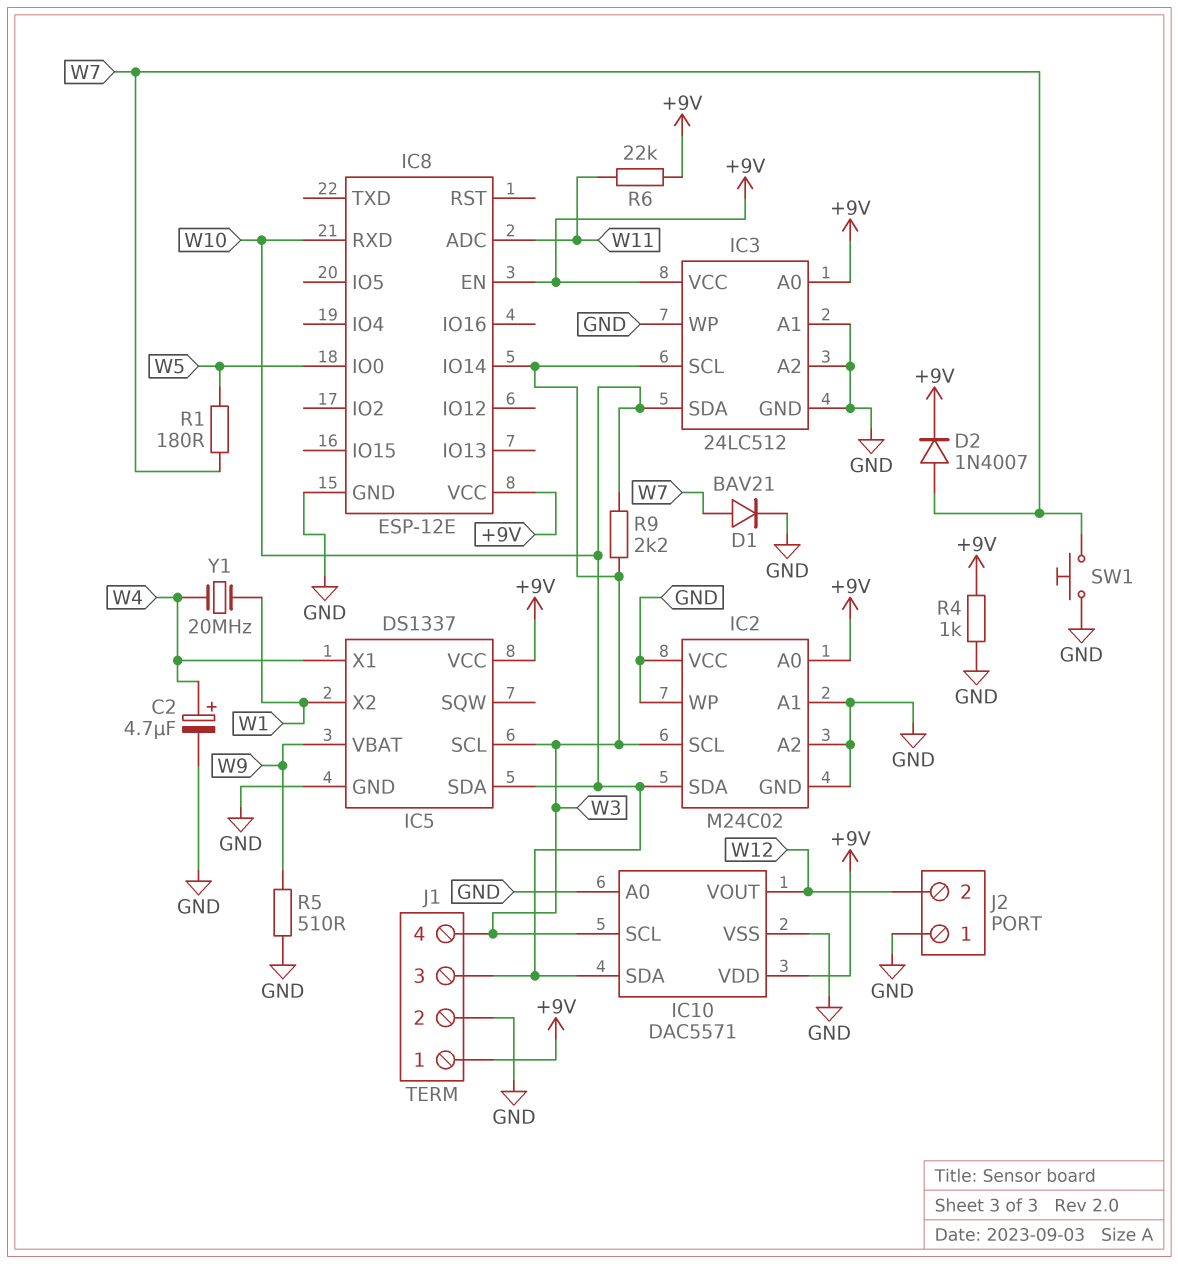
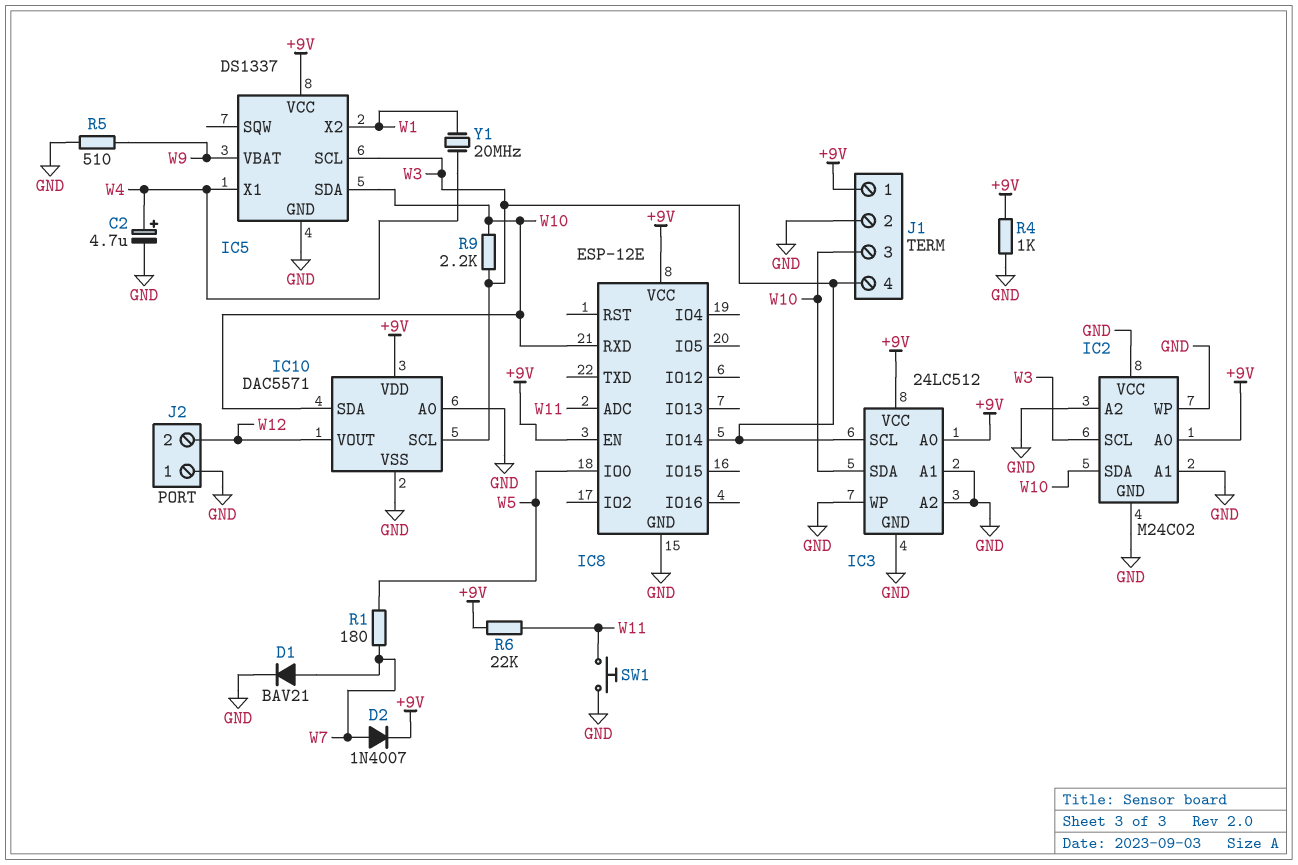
SW1: button (GND, W7) -> button (GND, W11)

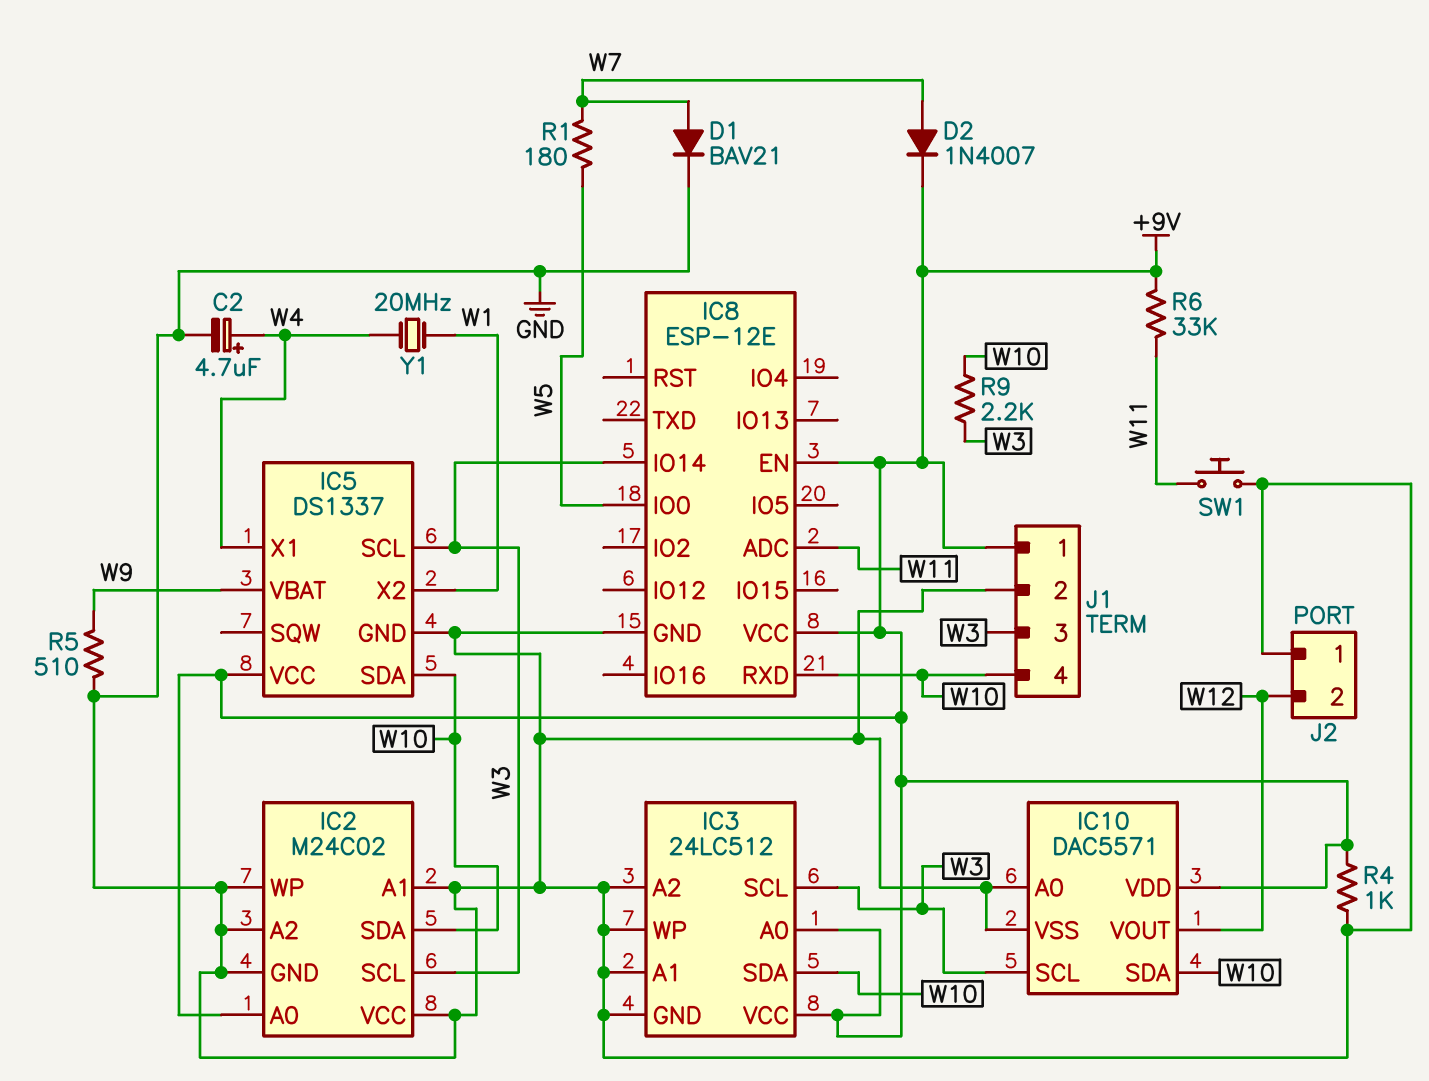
J1 pin 3: W10 -> W3
J1 pin 4: W3 -> W10
R6: 22k (+9V, W11) -> 33k (+9V, W11)

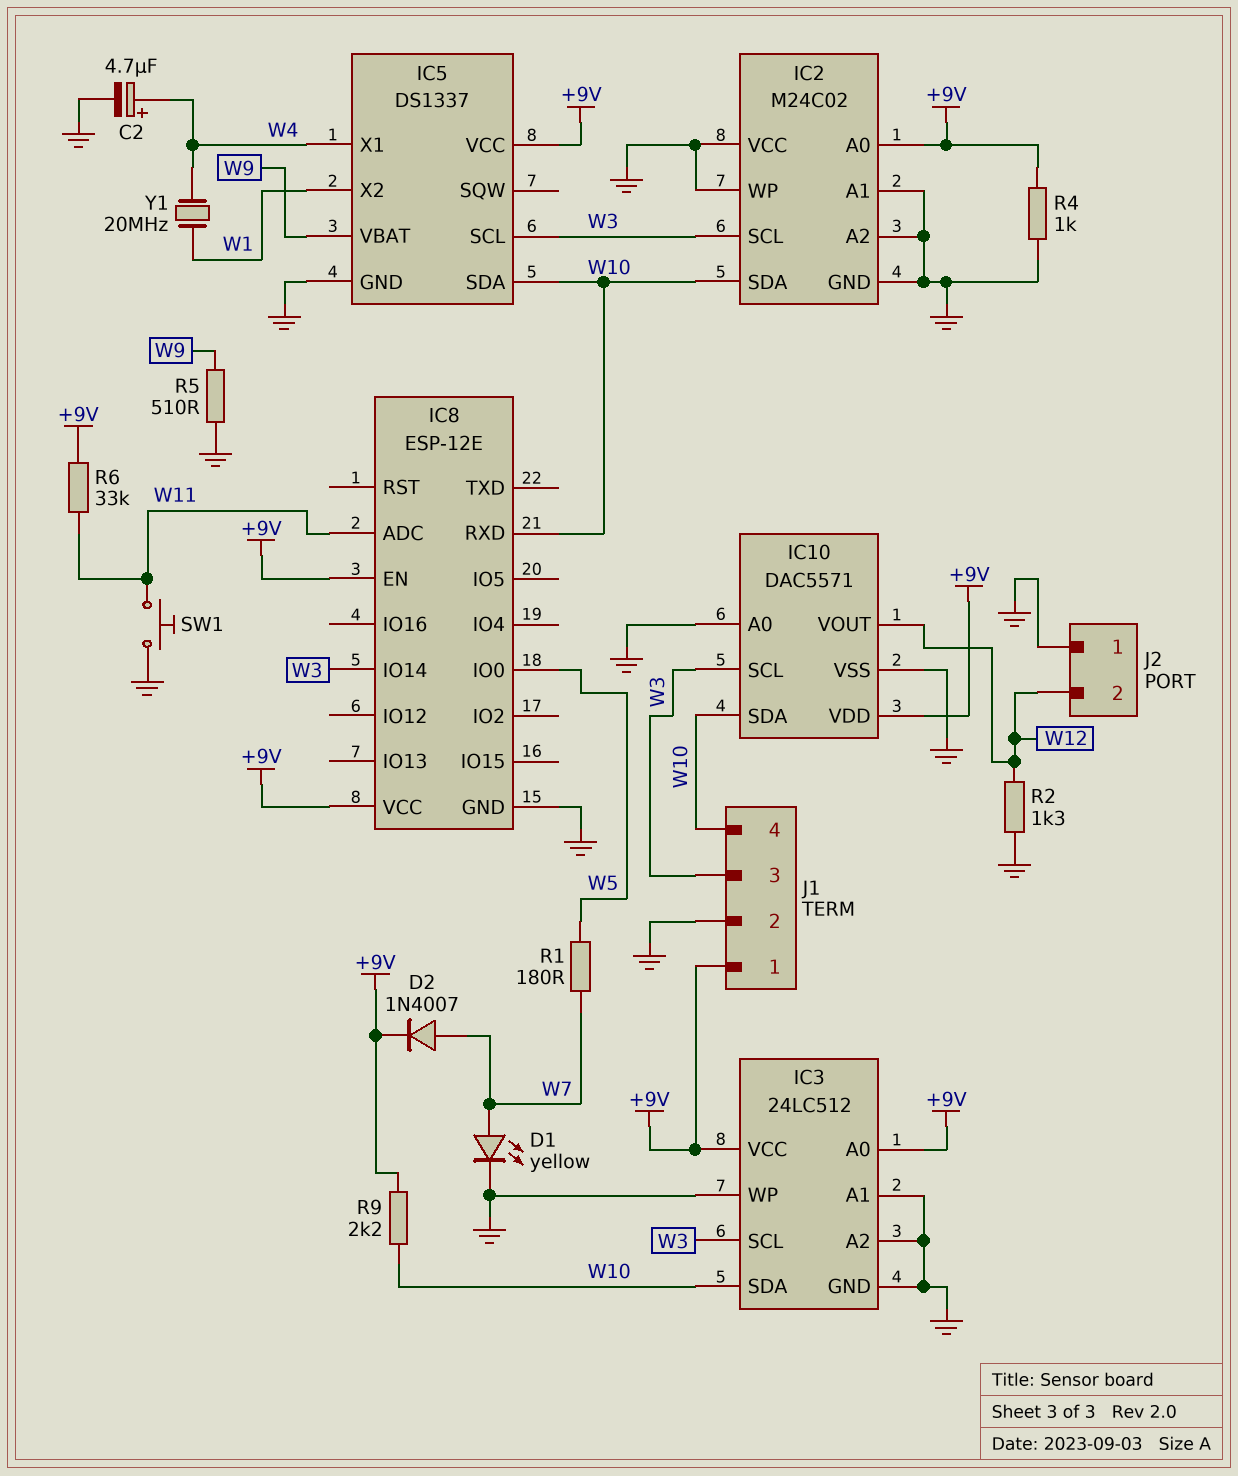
D1: diode BAV21 (A W7, K GND) -> LED yellow (A W7, K GND)
R2: none -> 1.3k (GND, W12)
R9: 2.2k (W3, W10) -> 2.2k (+9V, W10)

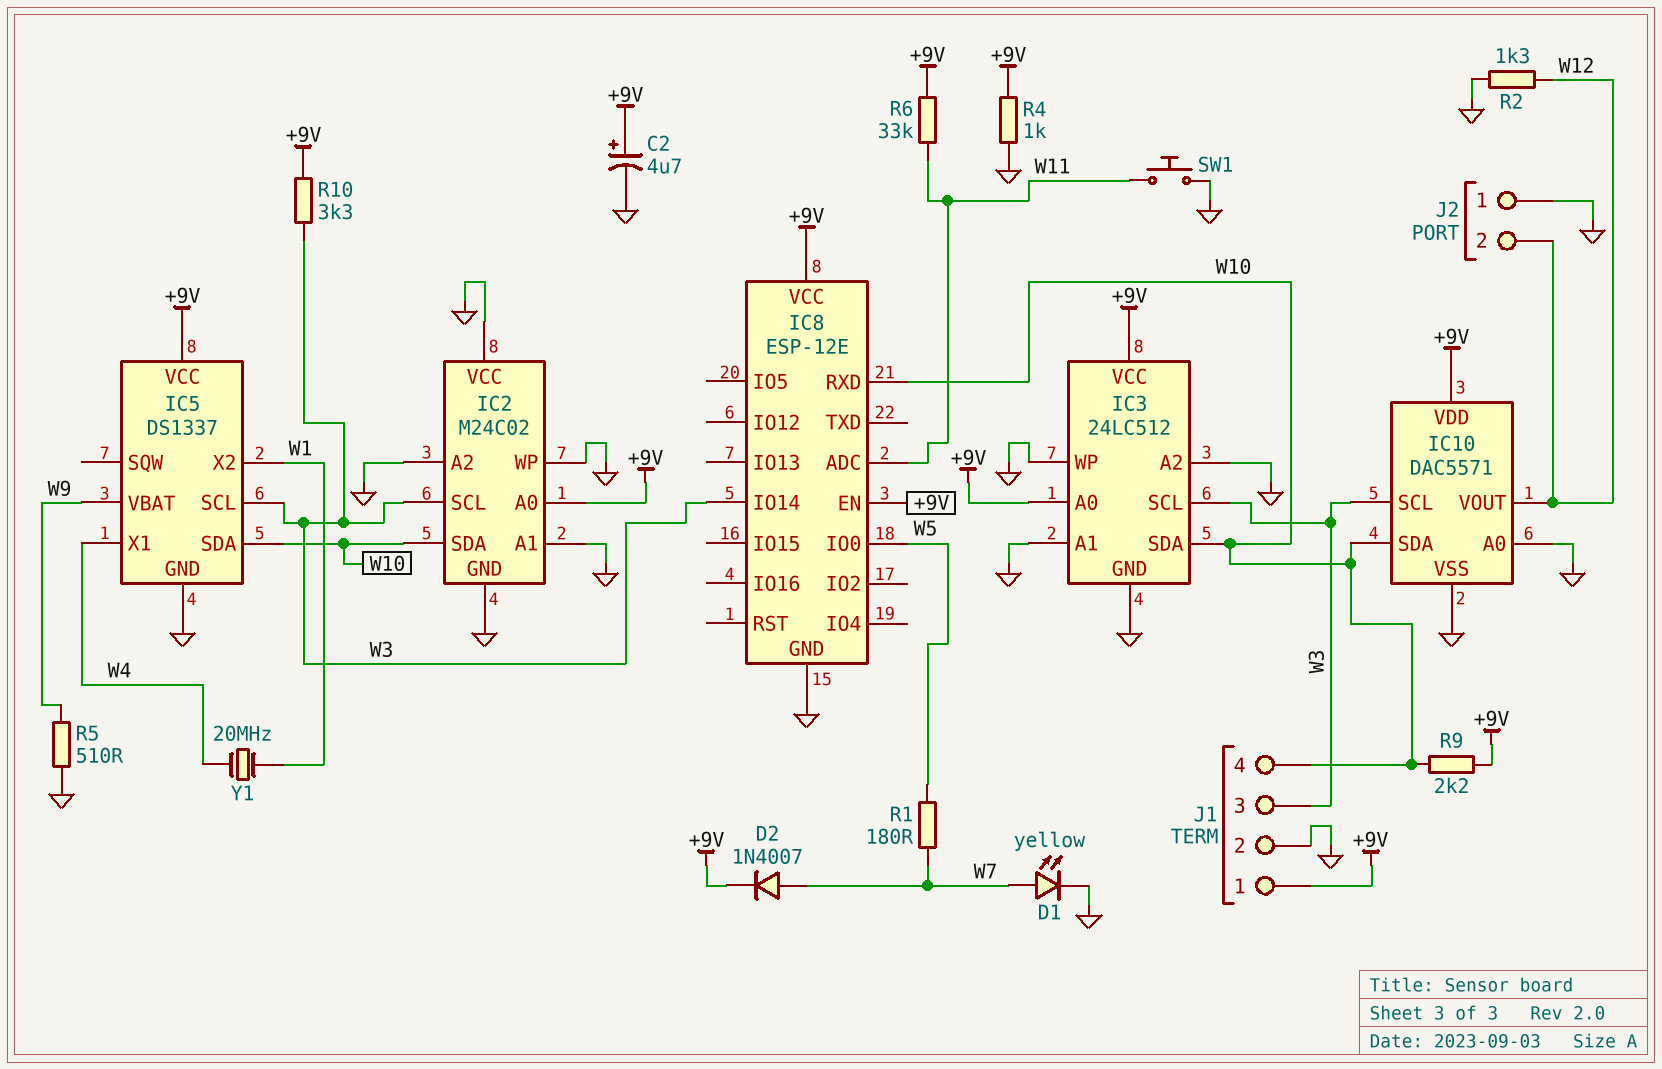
C2: 4.7uF (plus W4, minus GND) -> 4.7uF (plus +9V, minus GND)
R10: none -> 3.3k (+9V, W3)

